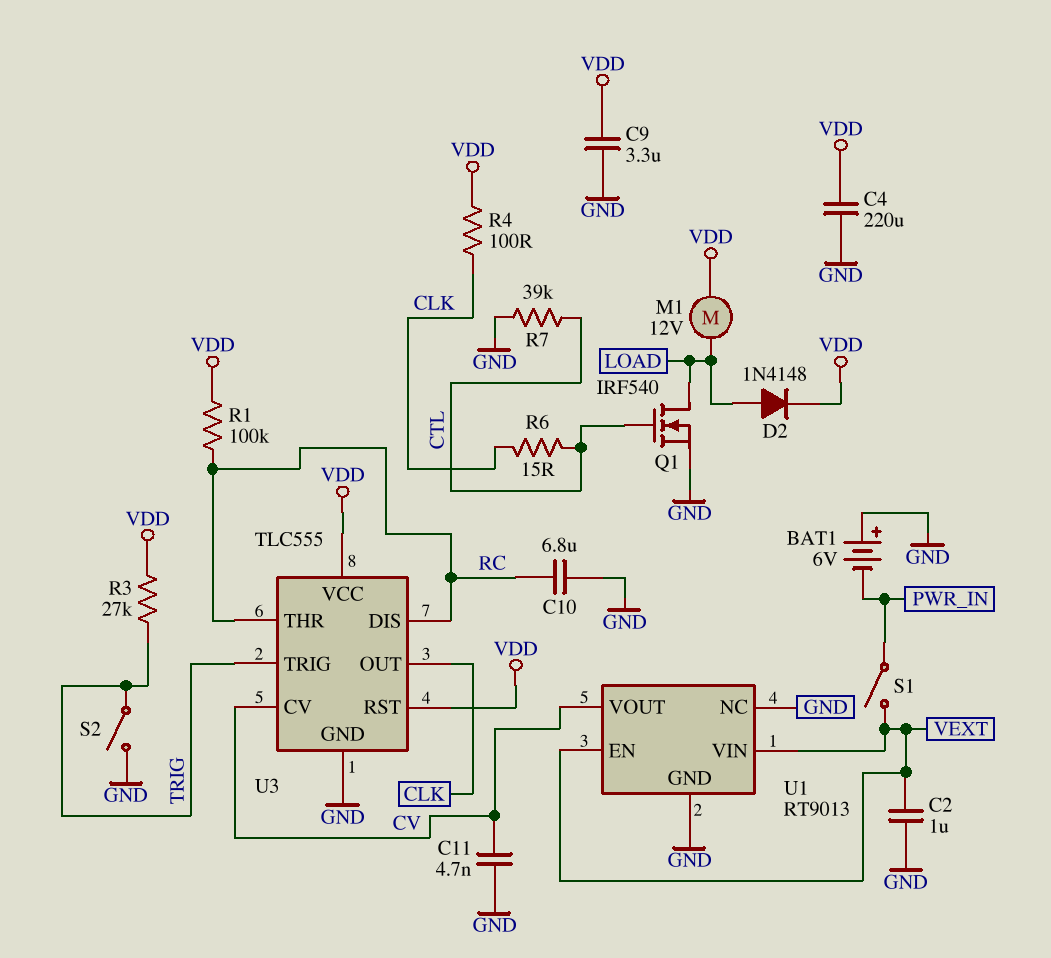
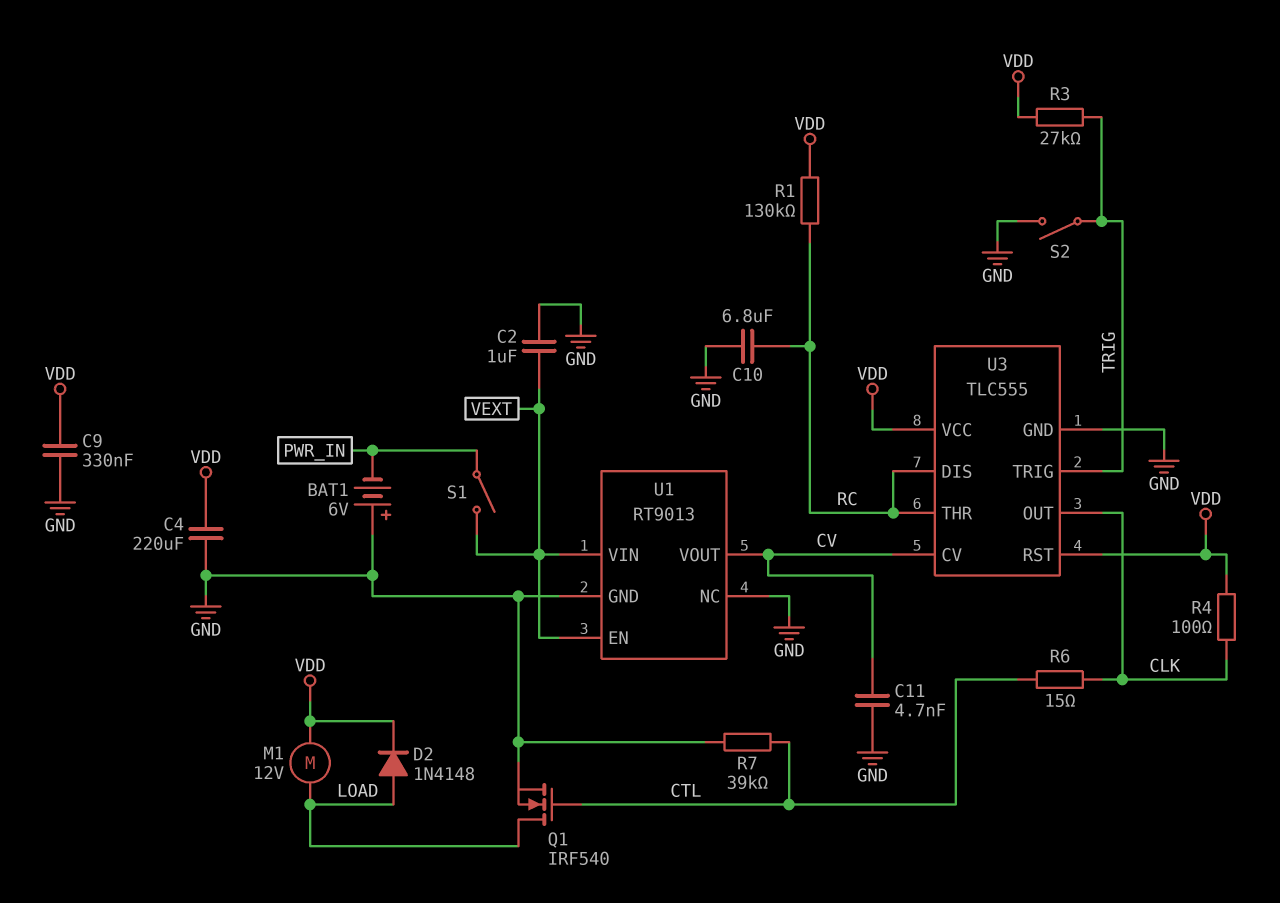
C9: 3.3uF (GND, VDD) -> 330nF (GND, VDD)
R1: 100k (RC, VDD) -> 130k (RC, VDD)

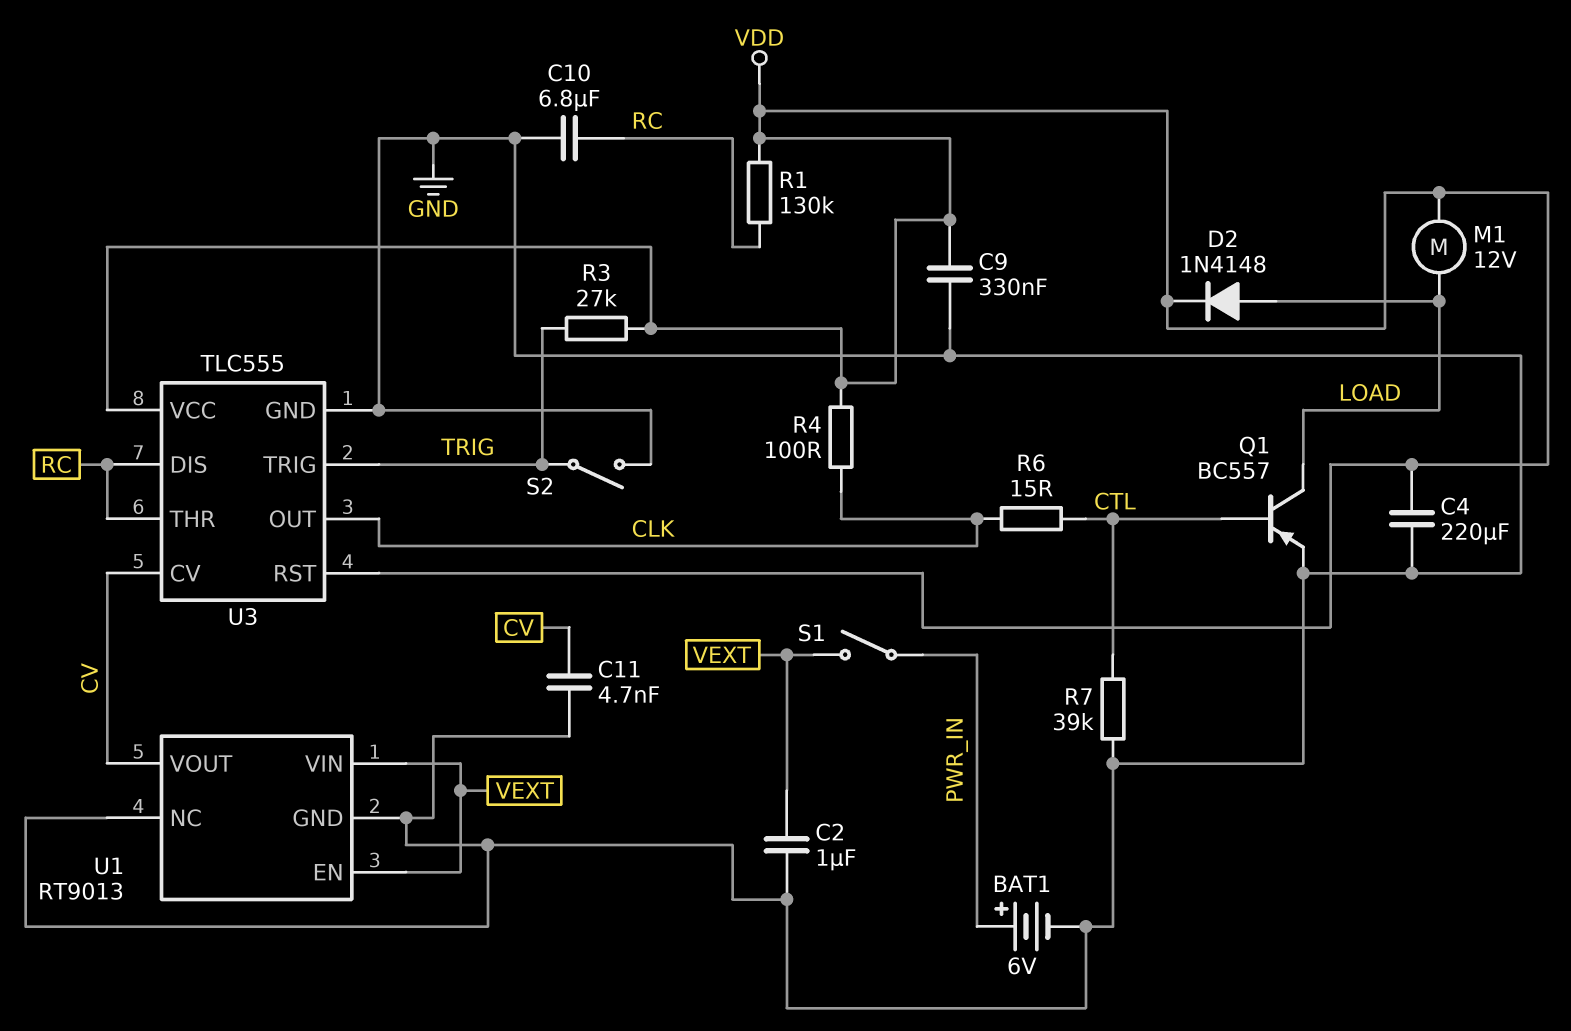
BAT1: 6V (plus GND, minus PWR_IN) -> 6V (plus PWR_IN, minus GND)
Q1: NMOS IRF540 (G CTL, D LOAD, S GND) -> PNP BC557 (B CTL, C LOAD, E GND)

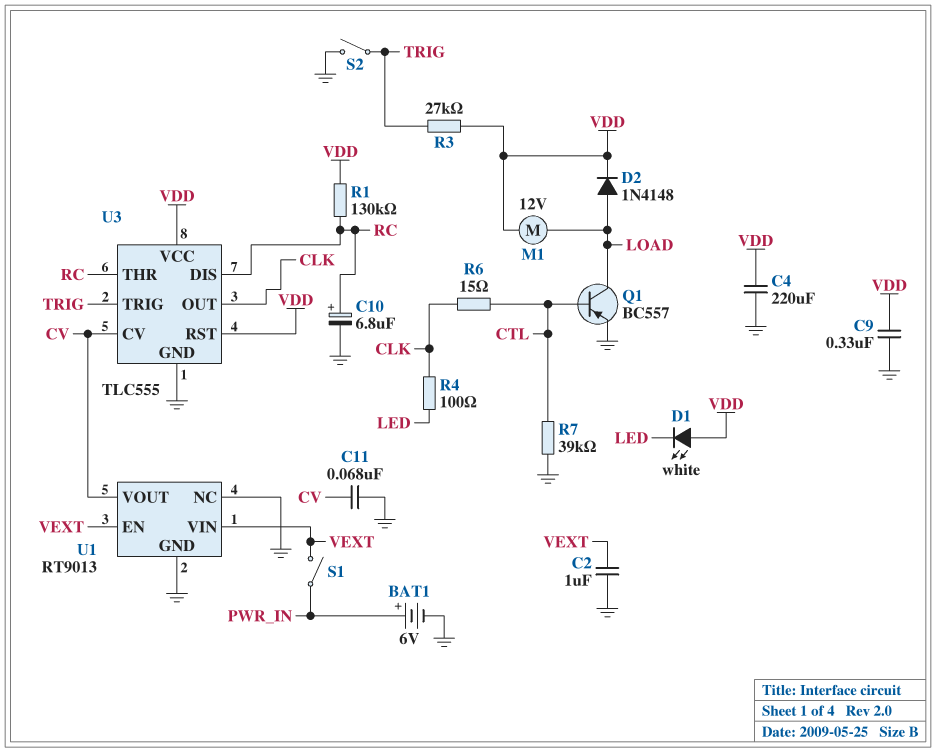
C10: 6.8uF (GND, RC) -> 6.8uF (plus RC, minus GND)
C11: 4.7nF (CV, GND) -> 68nF (CV, GND)
D1: none -> LED white (A VDD, K LED)
R4: 100 (CLK, VDD) -> 100 (CLK, LED)

